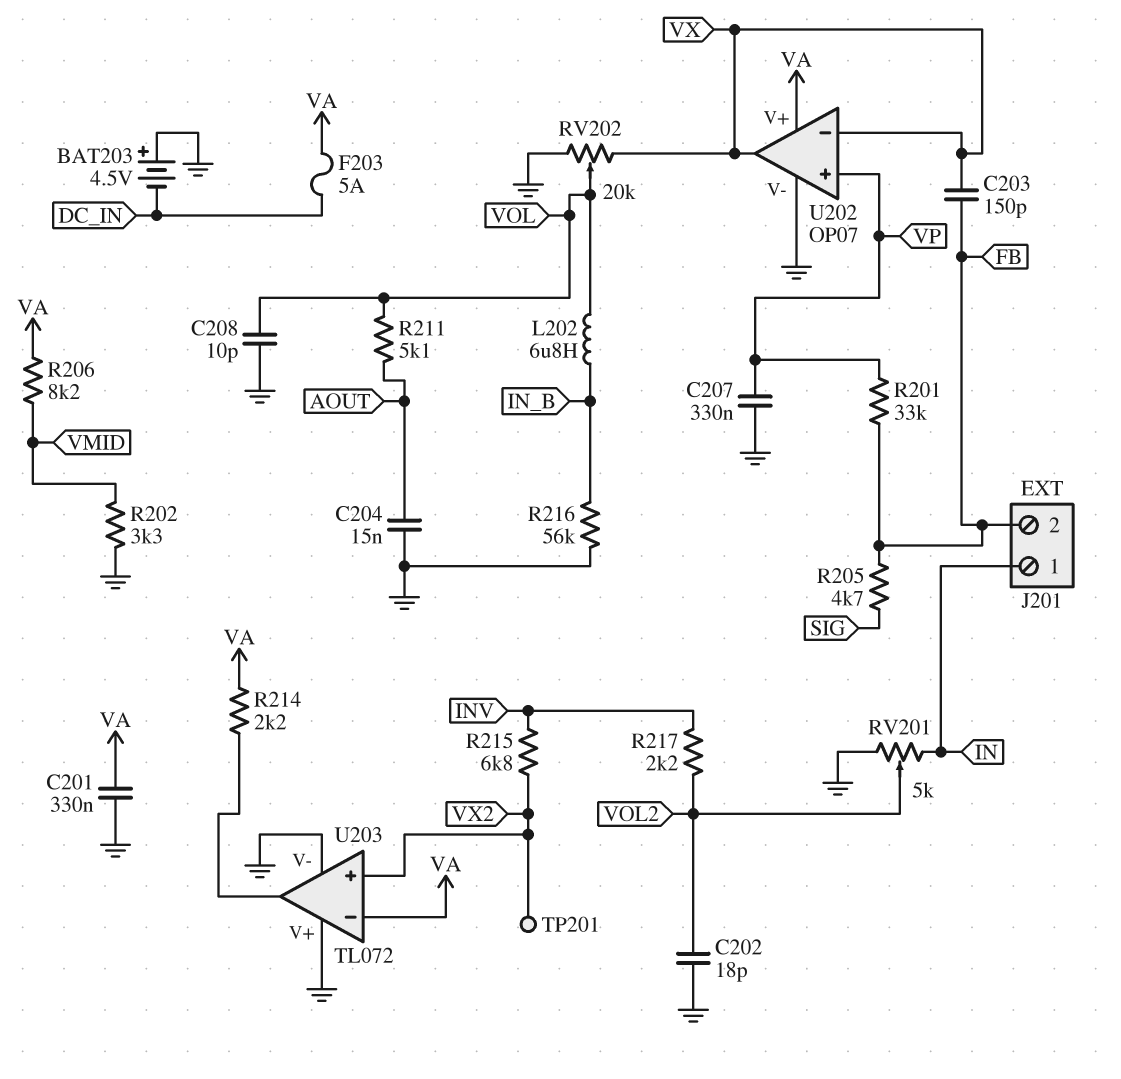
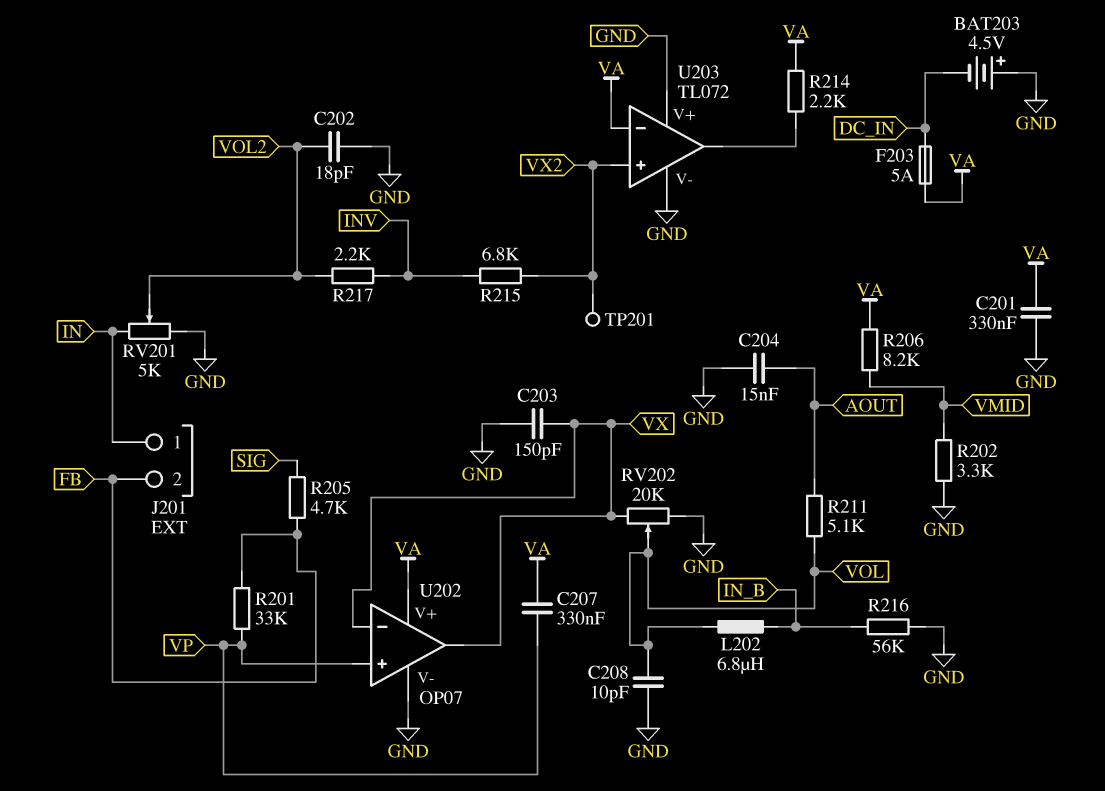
C203: 150pF (FB, VX) -> 150pF (GND, VX)
C207: 330nF (GND, VP) -> 330nF (VA, VP)

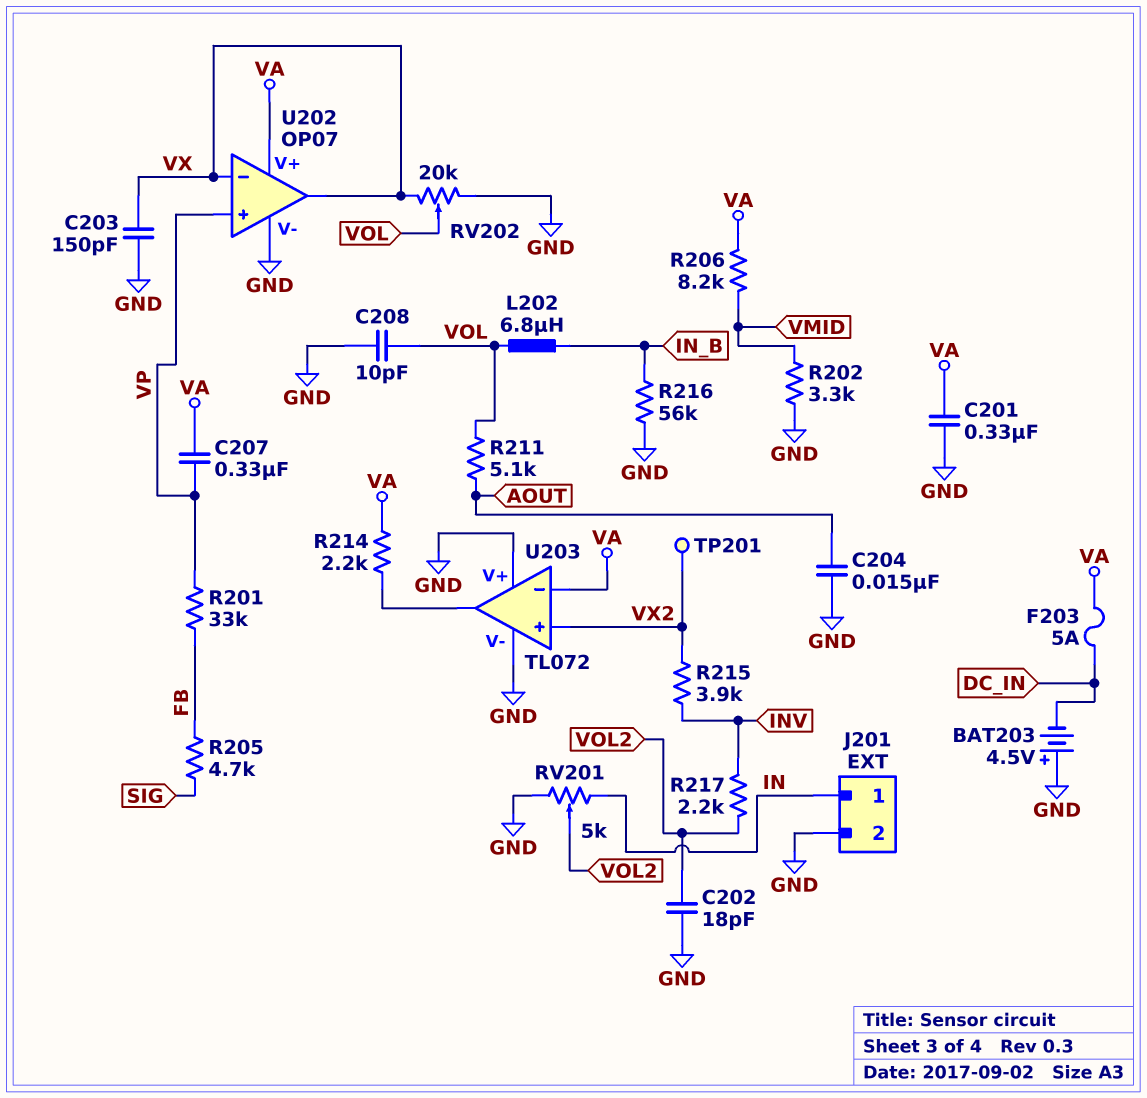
J201 pin 2: FB -> GND
R215: 6.8k (INV, VX2) -> 3.9k (INV, VX2)

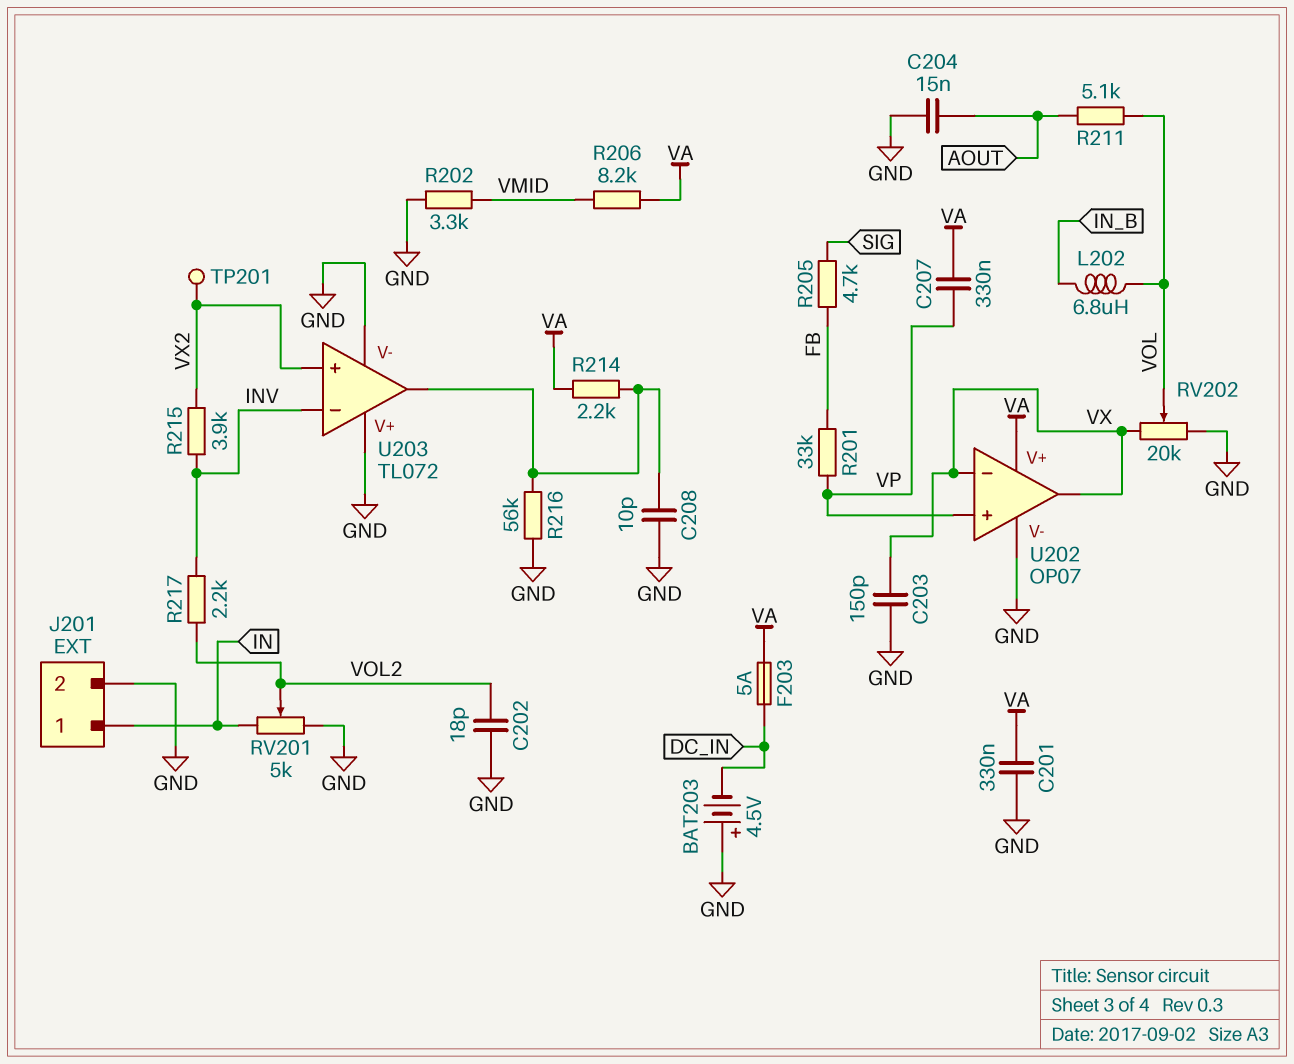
C208: 10pF (GND, VOL) -> 10pF (GND, U203/out)
R216: 56k (GND, IN_B) -> 56k (GND, U203/out)
U203 pin in-: VA -> INV

